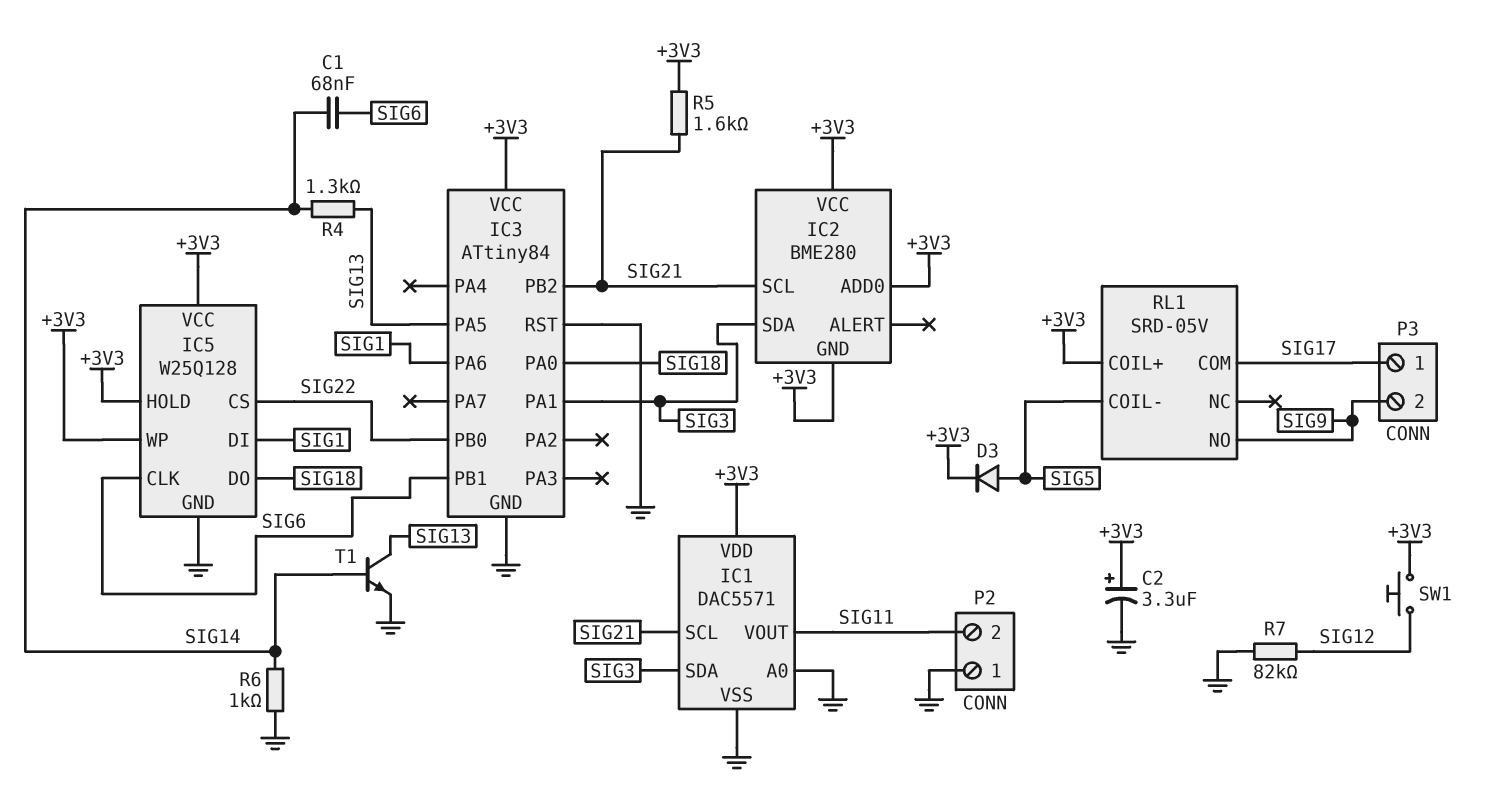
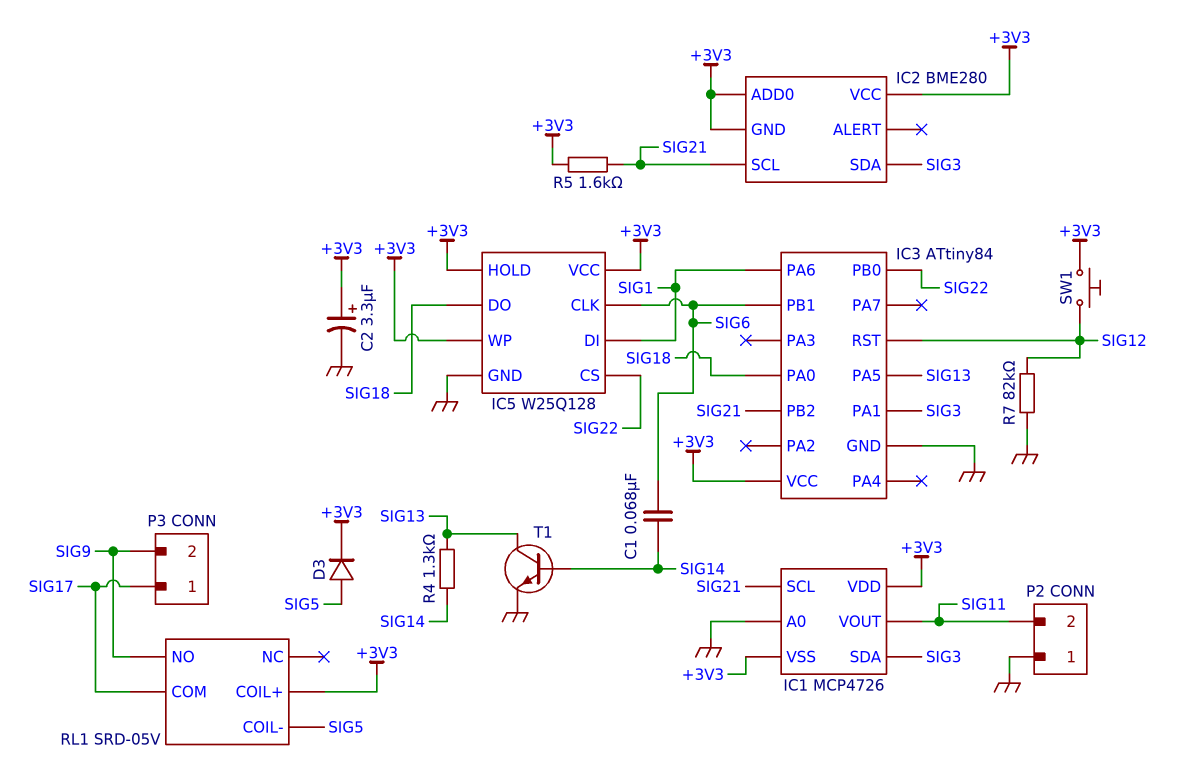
IC1: DAC5571 -> MCP4726
IC1 pin VSS: GND -> +3V3
IC3 pin RST: GND -> SIG12
R6: 1k (GND, SIG14) -> none

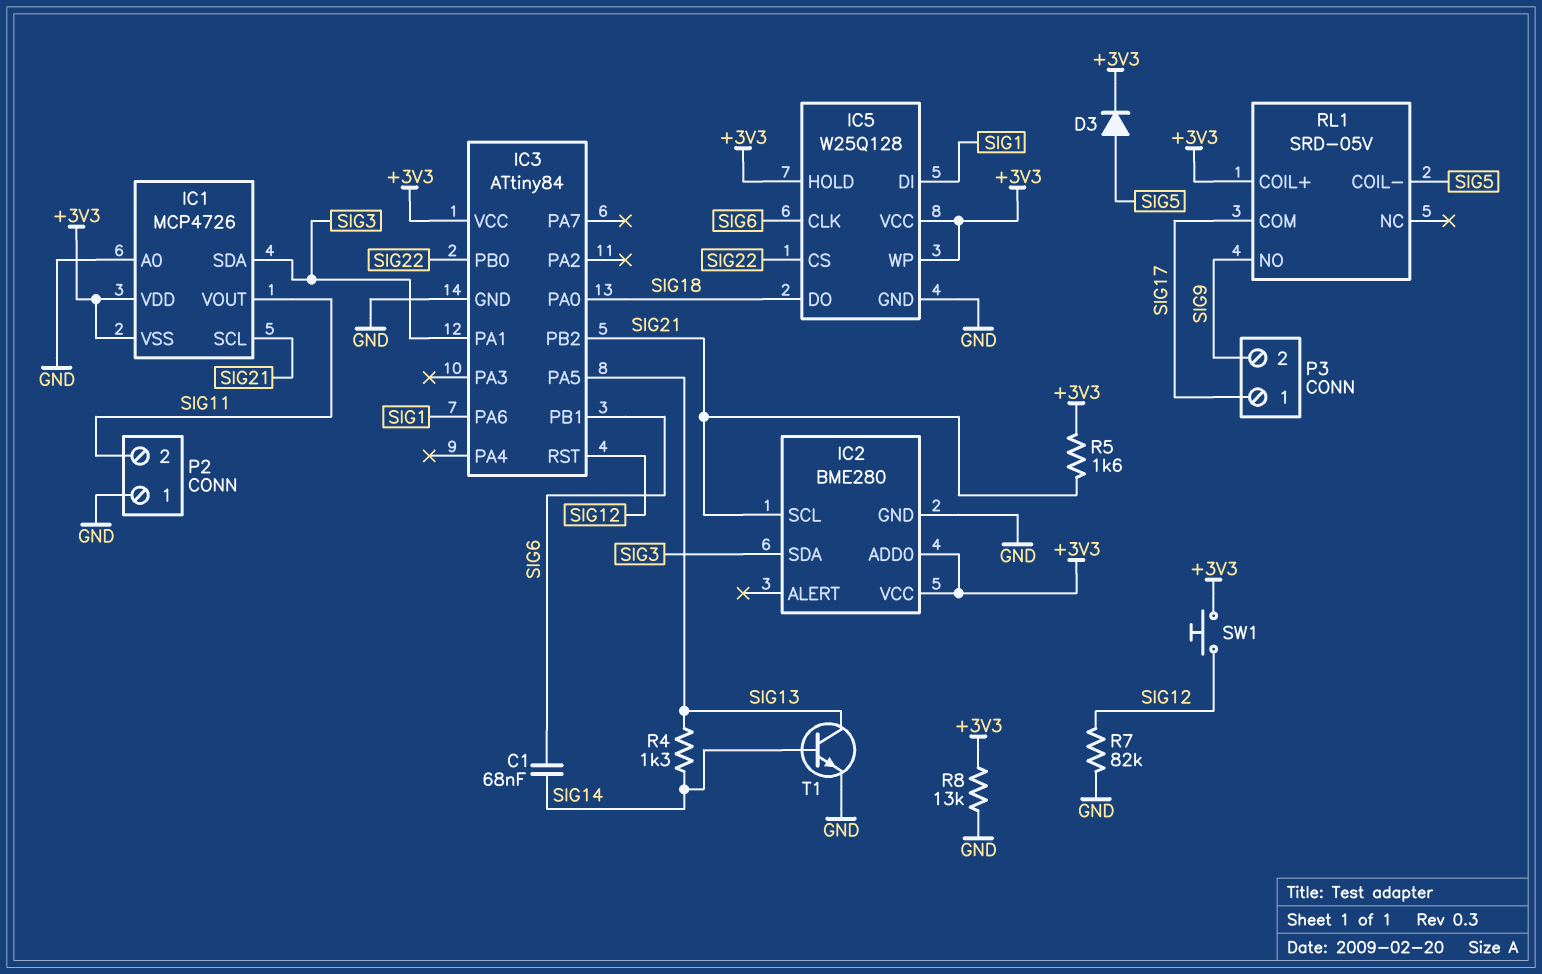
C2: 3.3uF (plus +3V3, minus GND) -> none
IC2 pin GND: +3V3 -> GND
R8: none -> 13k (+3V3, GND)

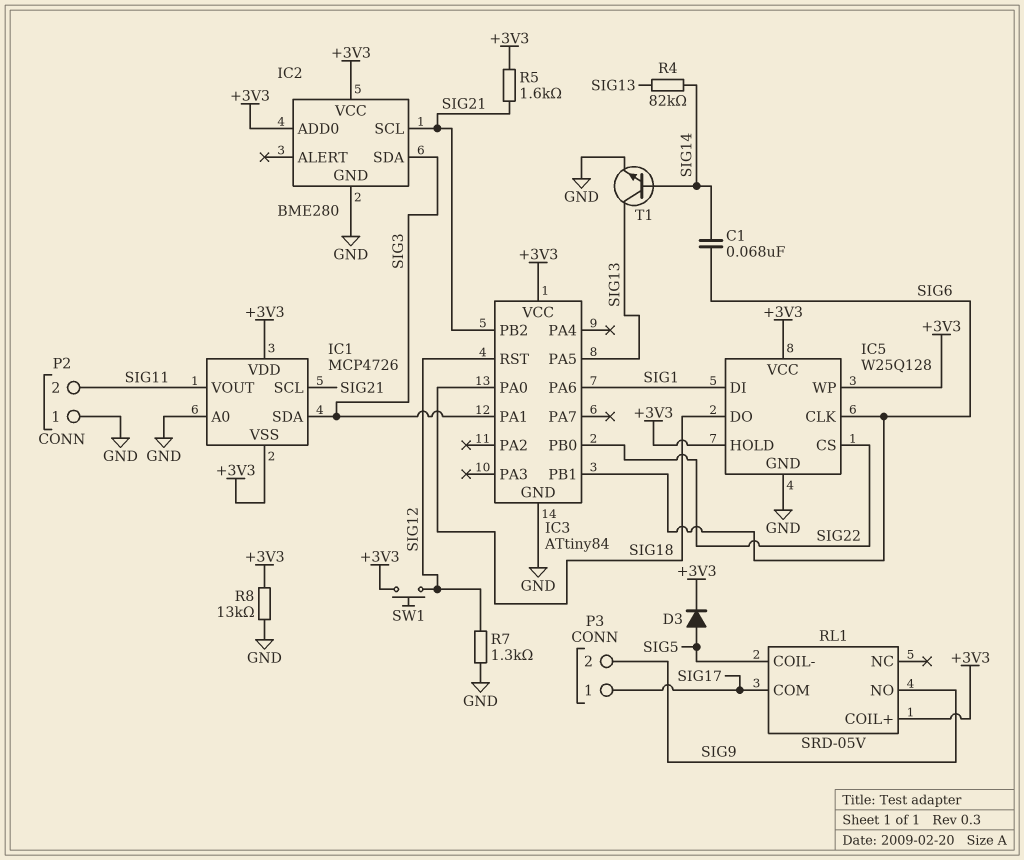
R4: 1.3k (SIG13, SIG14) -> 82k (SIG13, SIG14)
R7: 82k (GND, SIG12) -> 1.3k (GND, SIG12)

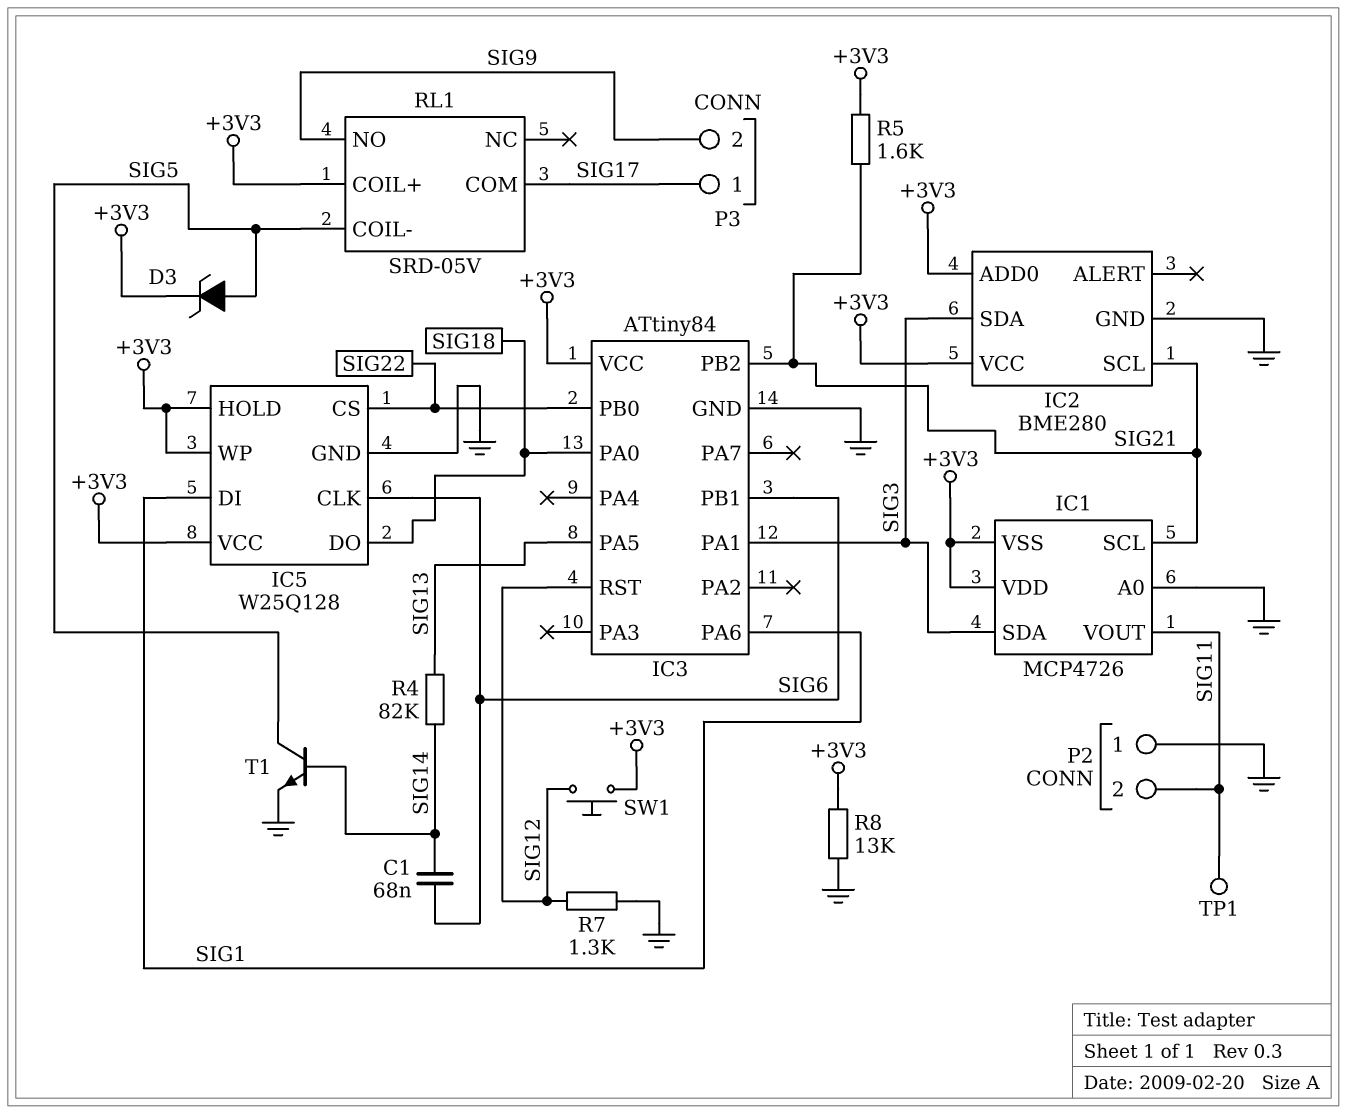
D3: diode (A SIG5, K +3V3) -> zener (A SIG5, K +3V3)
T1: NPN (B SIG14, C SIG13, E GND) -> NPN (B SIG14, C SIG5, E GND)
TP1: none -> test point (SIG11)

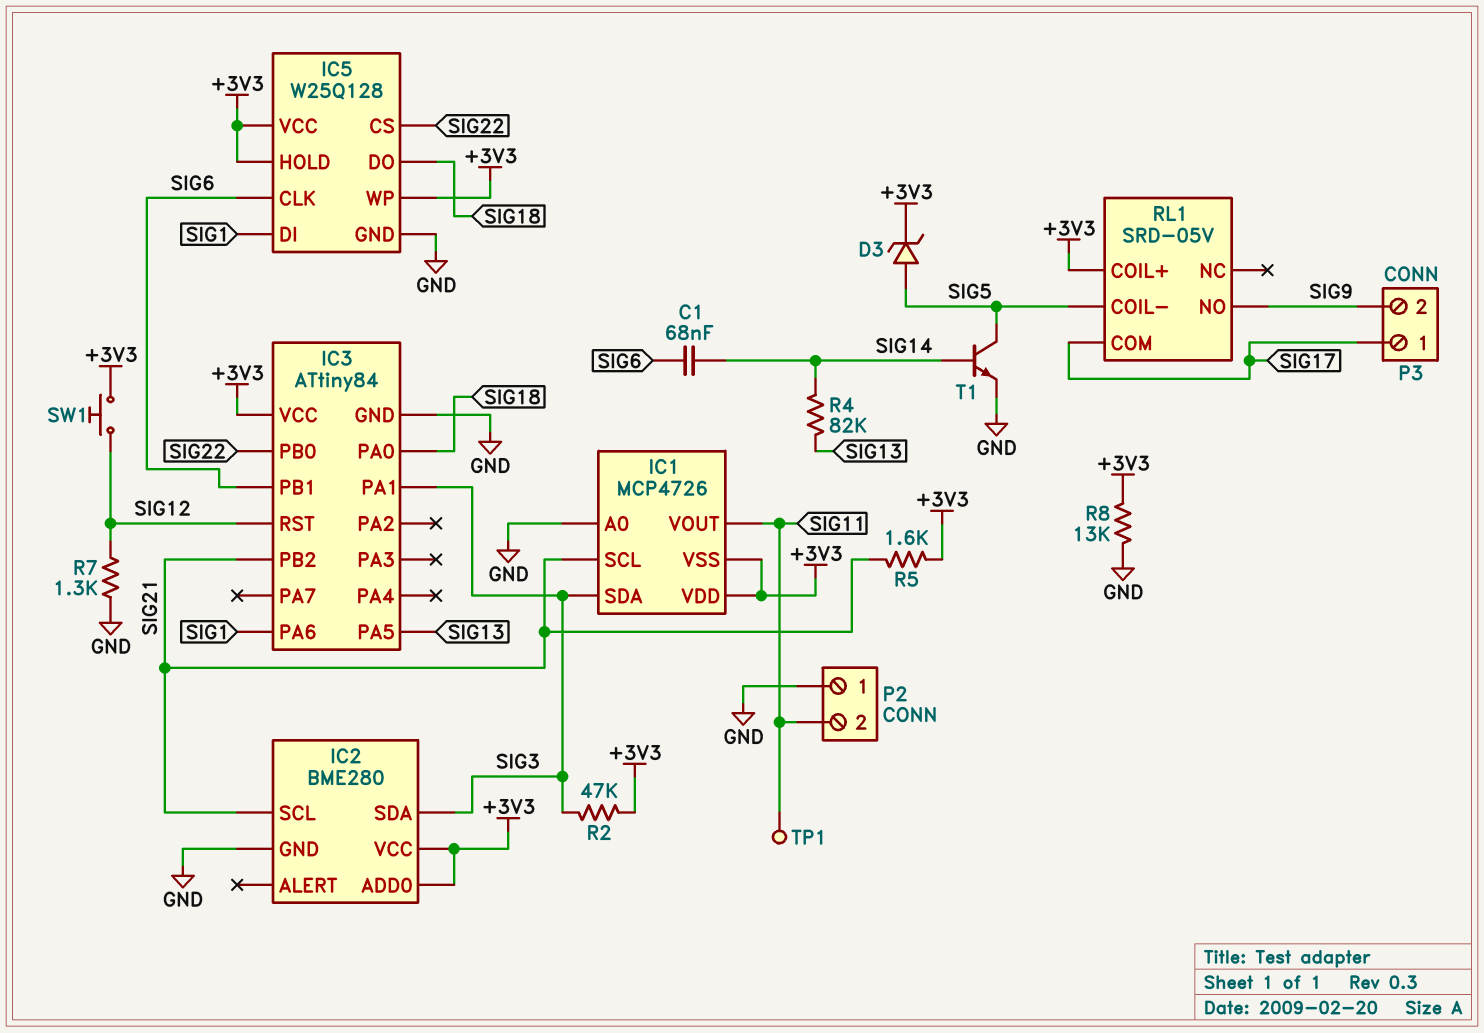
R2: none -> 47k (+3V3, SIG3)

